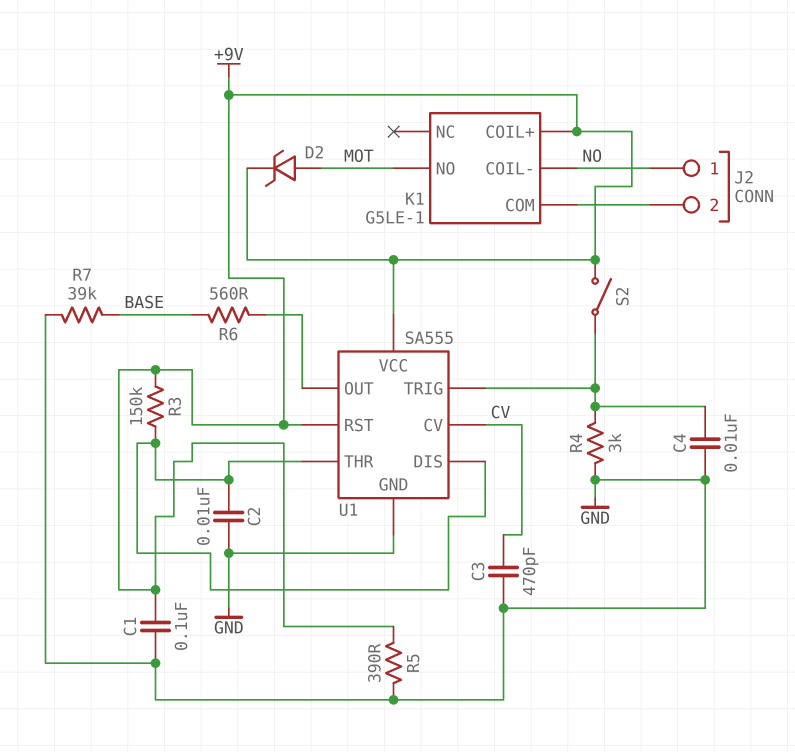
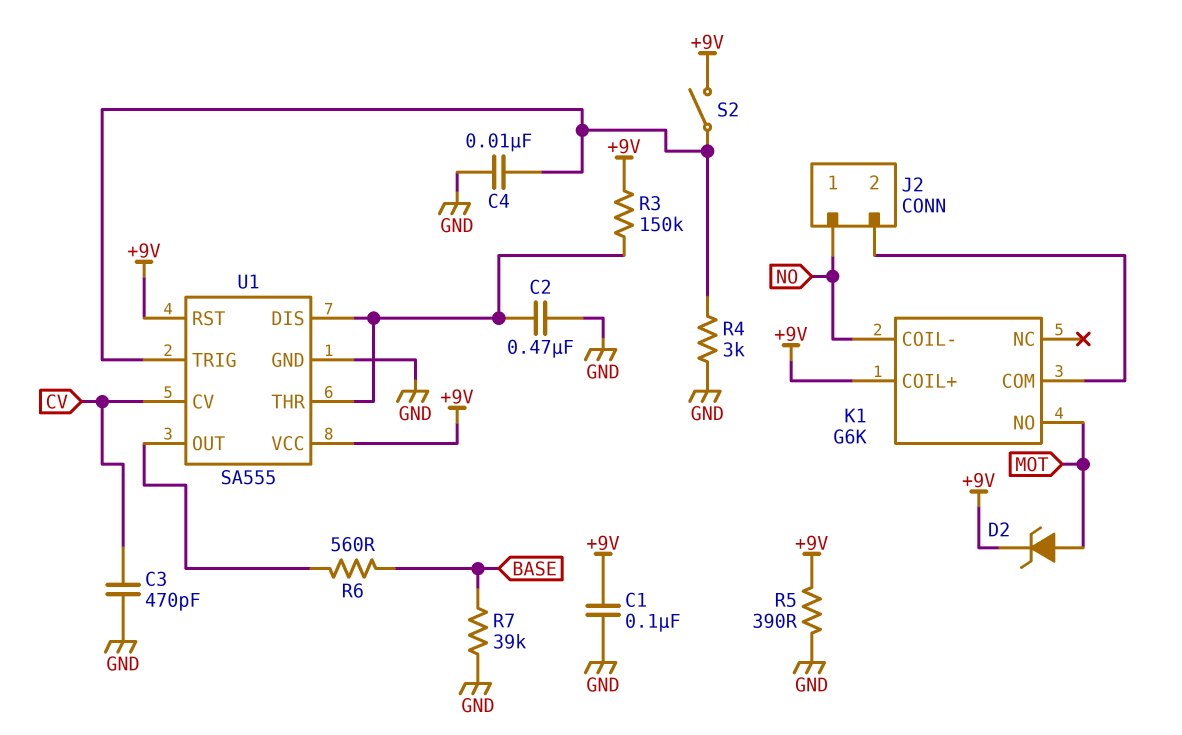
C2: 10nF (GND, U1/DIS) -> 470nF (GND, U1/DIS)
K1: G5LE-1 -> G6K

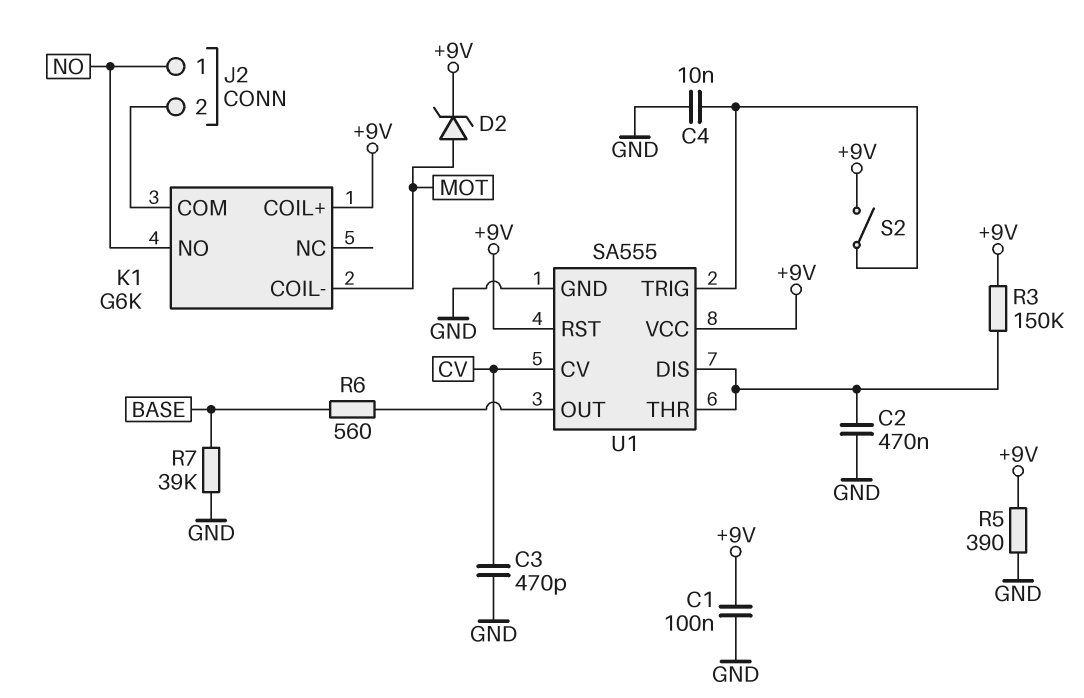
K1 pin COIL-: NO -> MOT
K1 pin NO: MOT -> NO
R4: 3k (GND, U1/TRIG) -> none

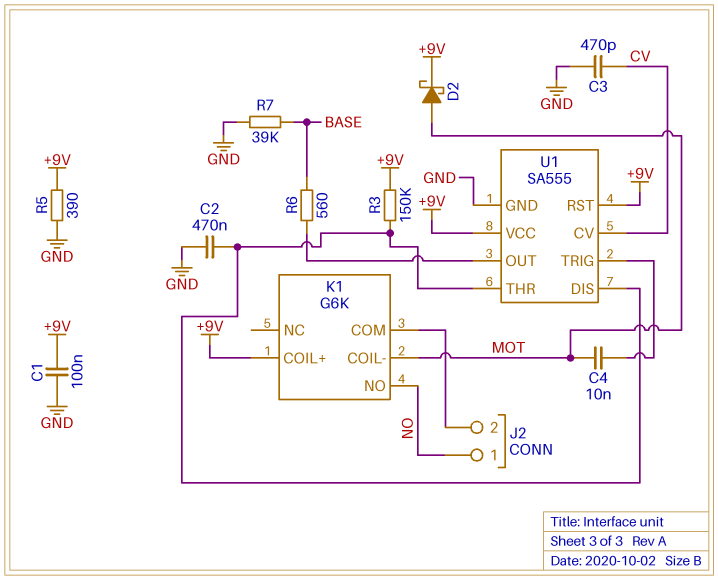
C4: 10nF (GND, U1/TRIG) -> 10nF (MOT, U1/TRIG)
D2: zener (A MOT, K +9V) -> schottky (A MOT, K +9V)
S2: switch (+9V, U1/TRIG) -> none

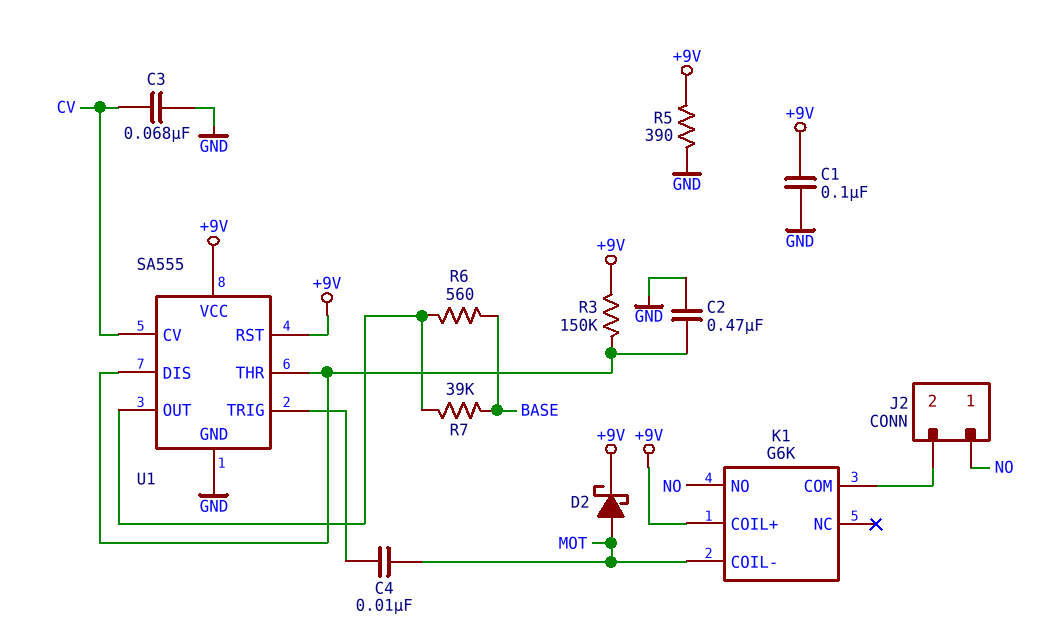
C3: 470pF (CV, GND) -> 68nF (CV, GND)
R7: 39k (BASE, GND) -> 39k (BASE, U1/OUT)

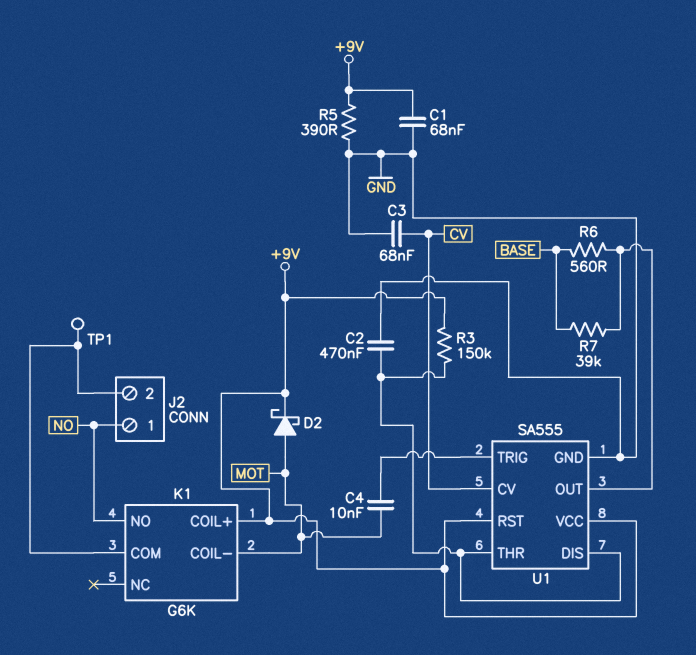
C1: 100nF (+9V, GND) -> 68nF (+9V, GND)
TP1: none -> test point (J2/2)

